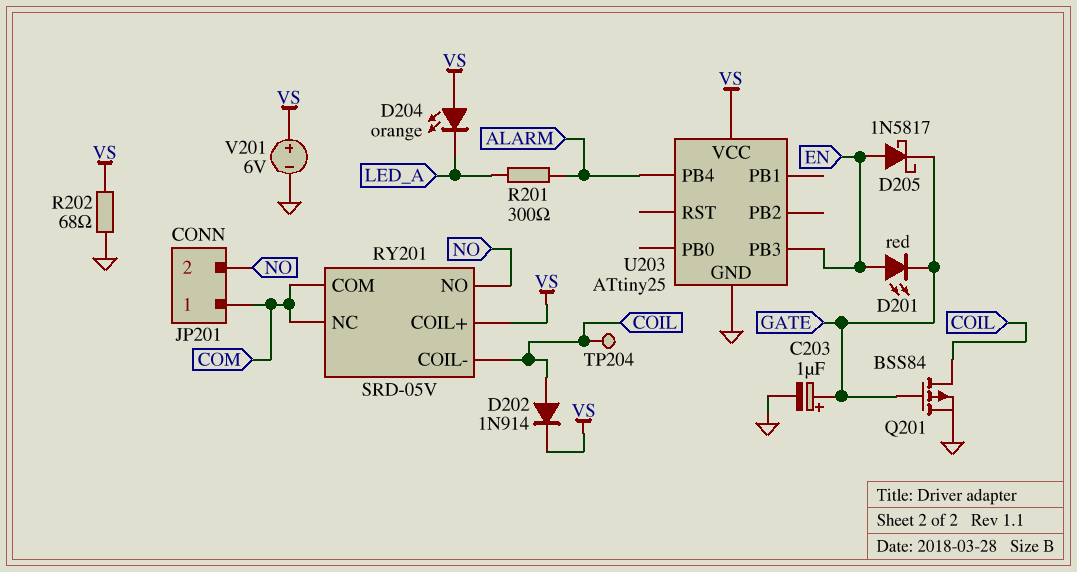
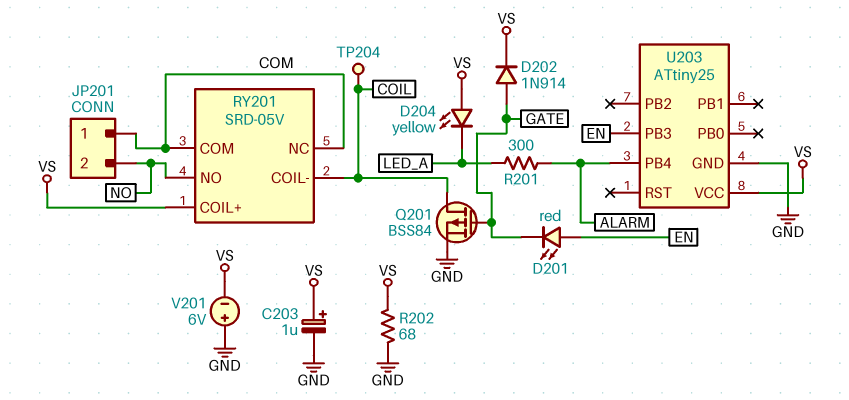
C203: 1uF (plus GATE, minus GND) -> 1uF (plus VS, minus GND)
D202: diode 1N914 (A COIL, K VS) -> diode 1N914 (A GATE, K VS)
D204: LED orange (A VS, K LED_A) -> LED yellow (A VS, K LED_A)
D205: schottky 1N5817 (A EN, K GATE) -> none
V201: 6V (plus VS, minus GND) -> 6V (plus GND, minus VS)

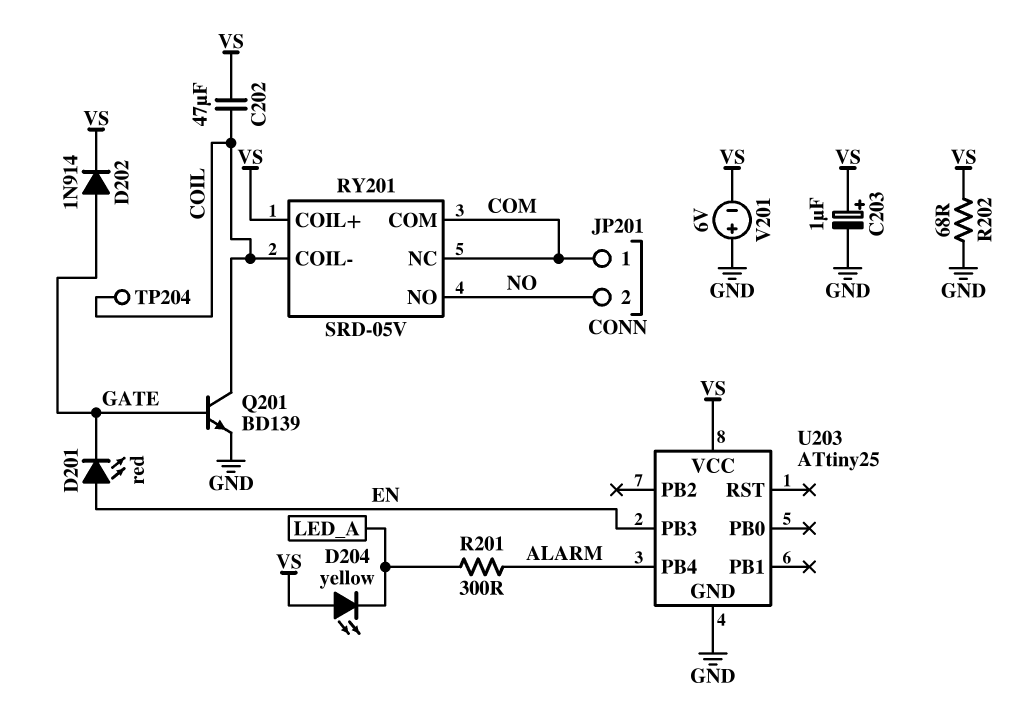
C202: none -> 47uF (COIL, VS)
Q201: PMOS BSS84 (G GATE, D COIL, S GND) -> NPN BD139 (B GATE, C COIL, E GND)

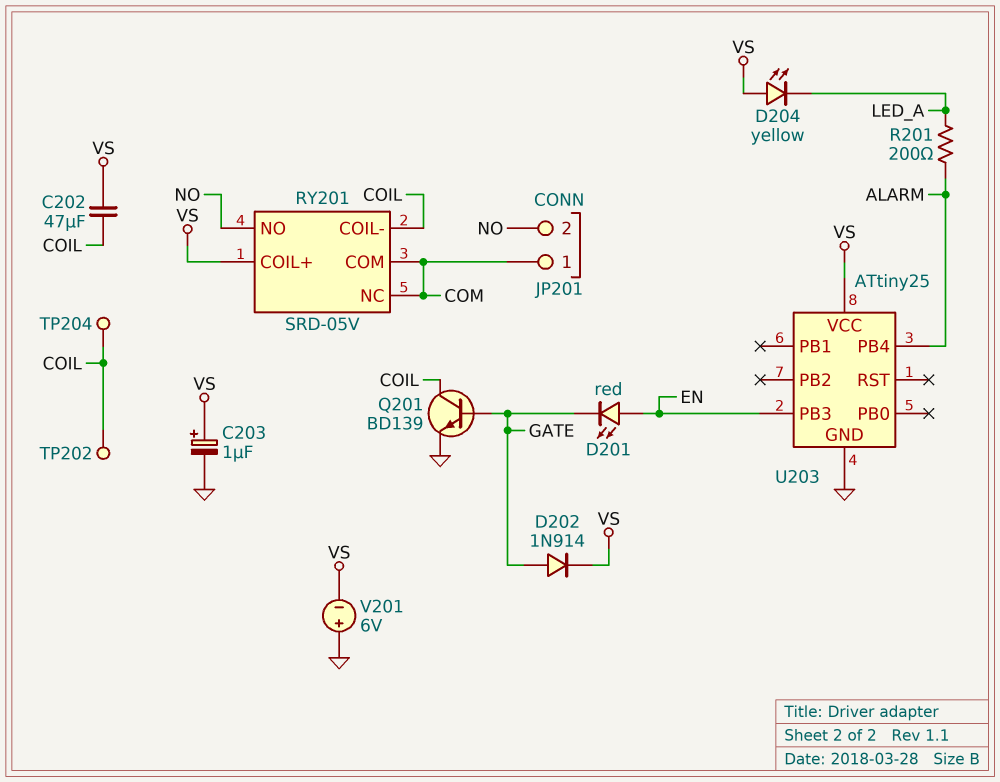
R201: 300 (ALARM, LED_A) -> 200 (ALARM, LED_A)
R202: 68 (GND, VS) -> none
TP202: none -> test point (COIL)

